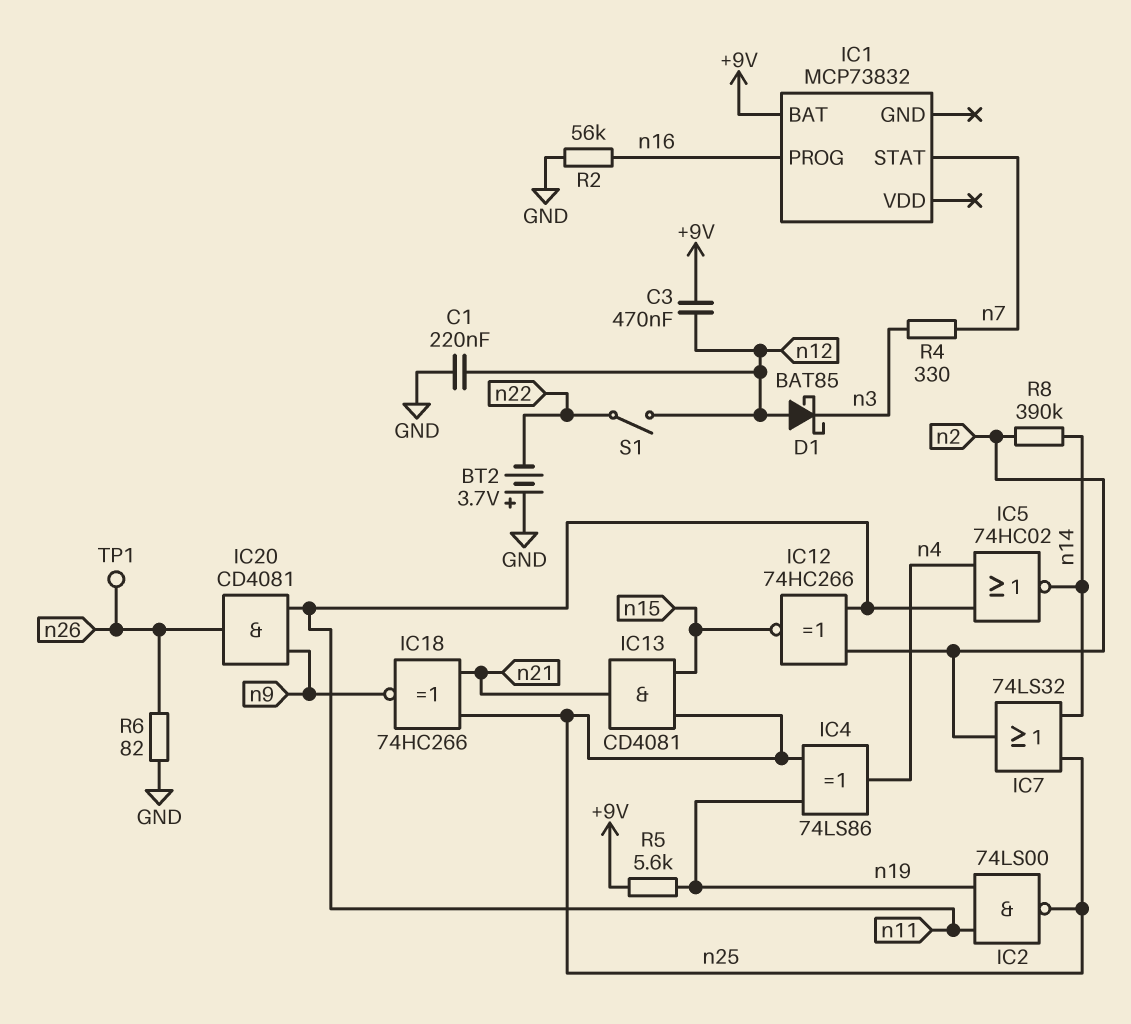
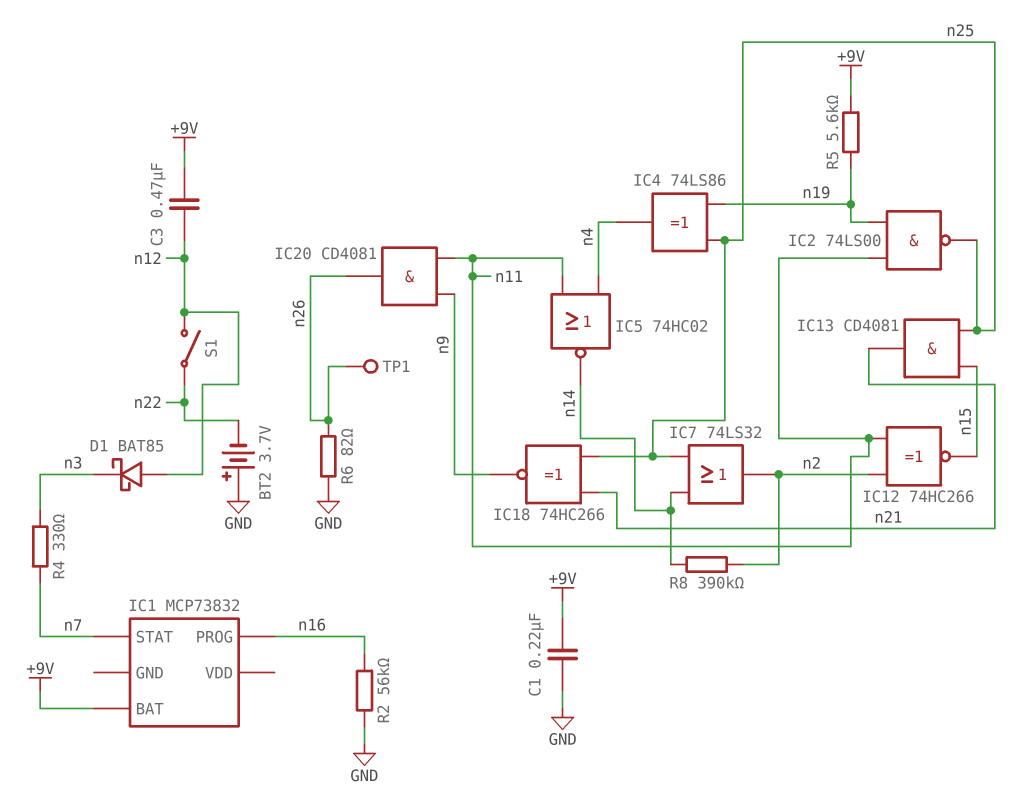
C1: 220nF (GND, n12) -> 220nF (+9V, GND)

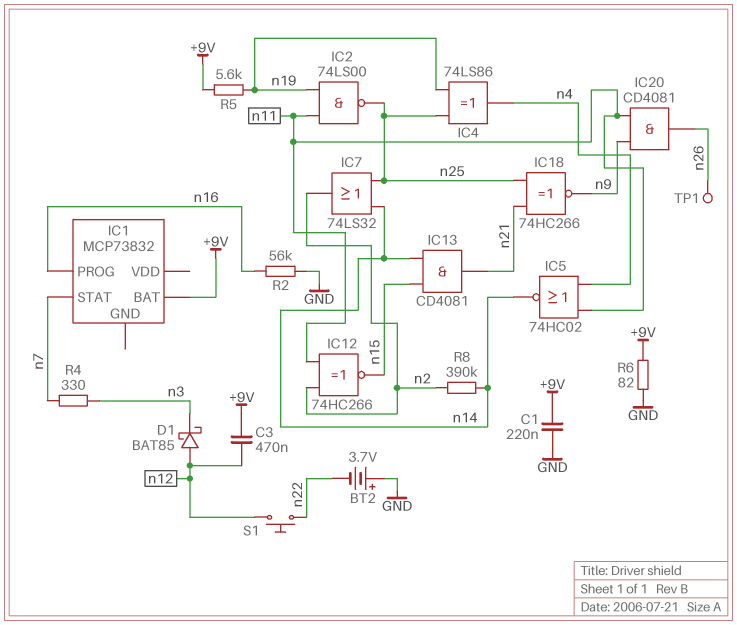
IC13: AND CD4081 (in n15, in n25, out n21) -> AND CD4081 (in n14, in n15, out n21)
R6: 82 (GND, n26) -> 82 (+9V, GND)
S1: switch (n12, n22) -> button (n12, n22)

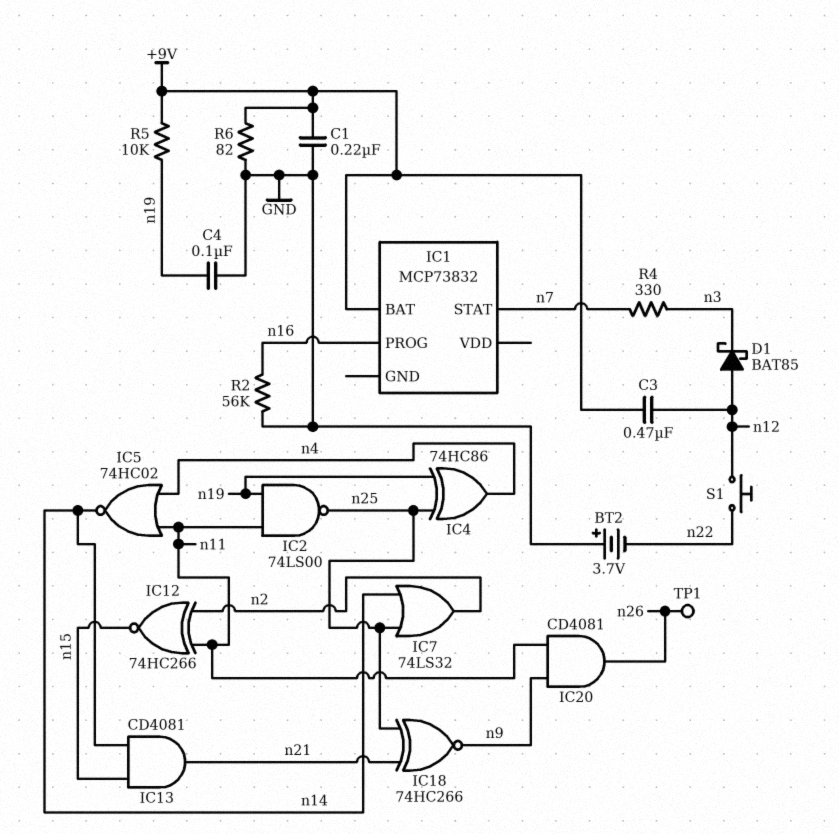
C4: none -> 100nF (GND, n19)
IC4: XOR 74LS86 (in n19, in n25, out n4) -> XOR 74HC86 (in n19, in n25, out n4)
R5: 5.6k (+9V, n19) -> 10k (+9V, n19)
R8: 390k (n2, n14) -> none

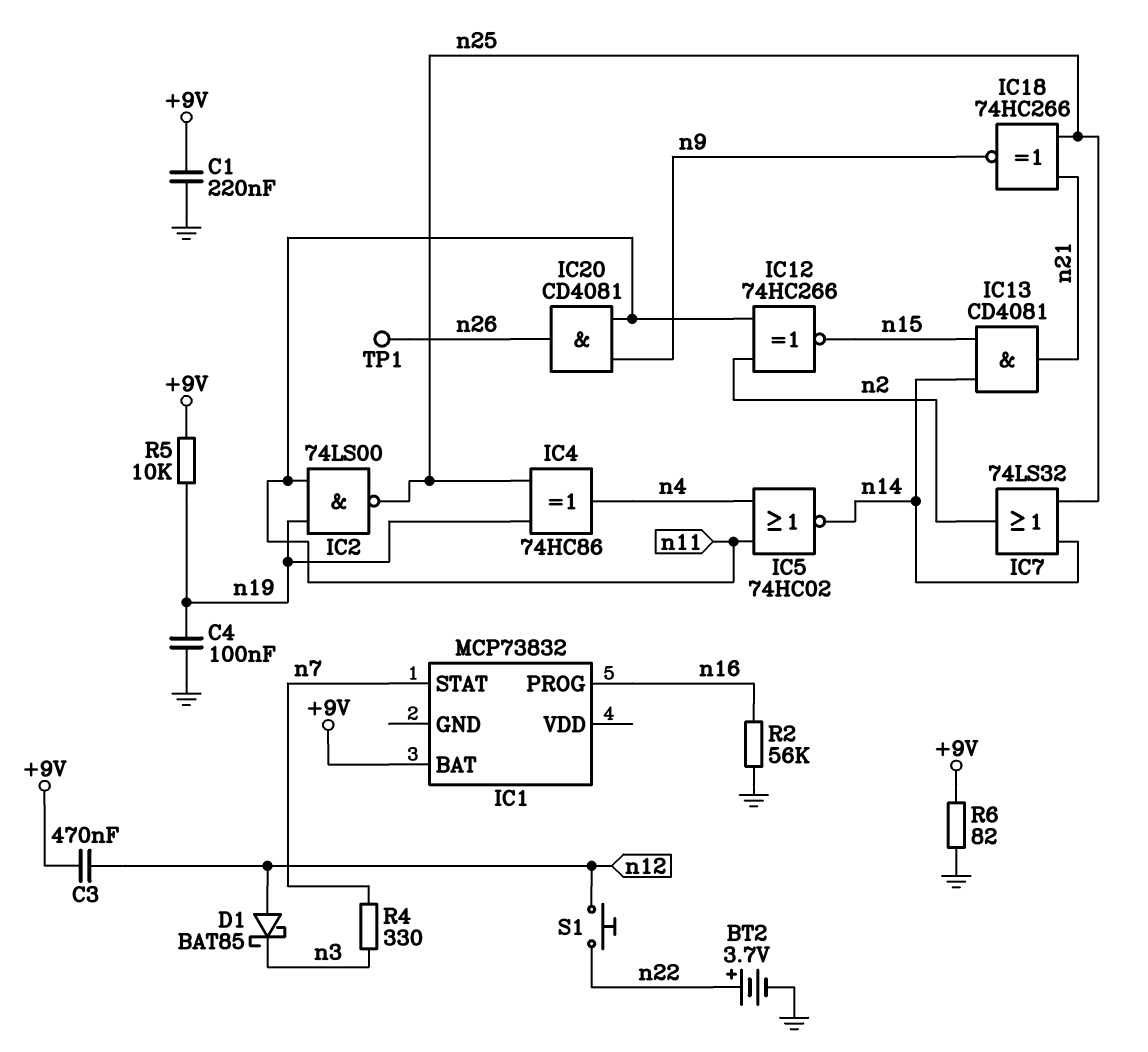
BT2: 3.7V (plus GND, minus n22) -> 3.7V (plus n22, minus GND)

